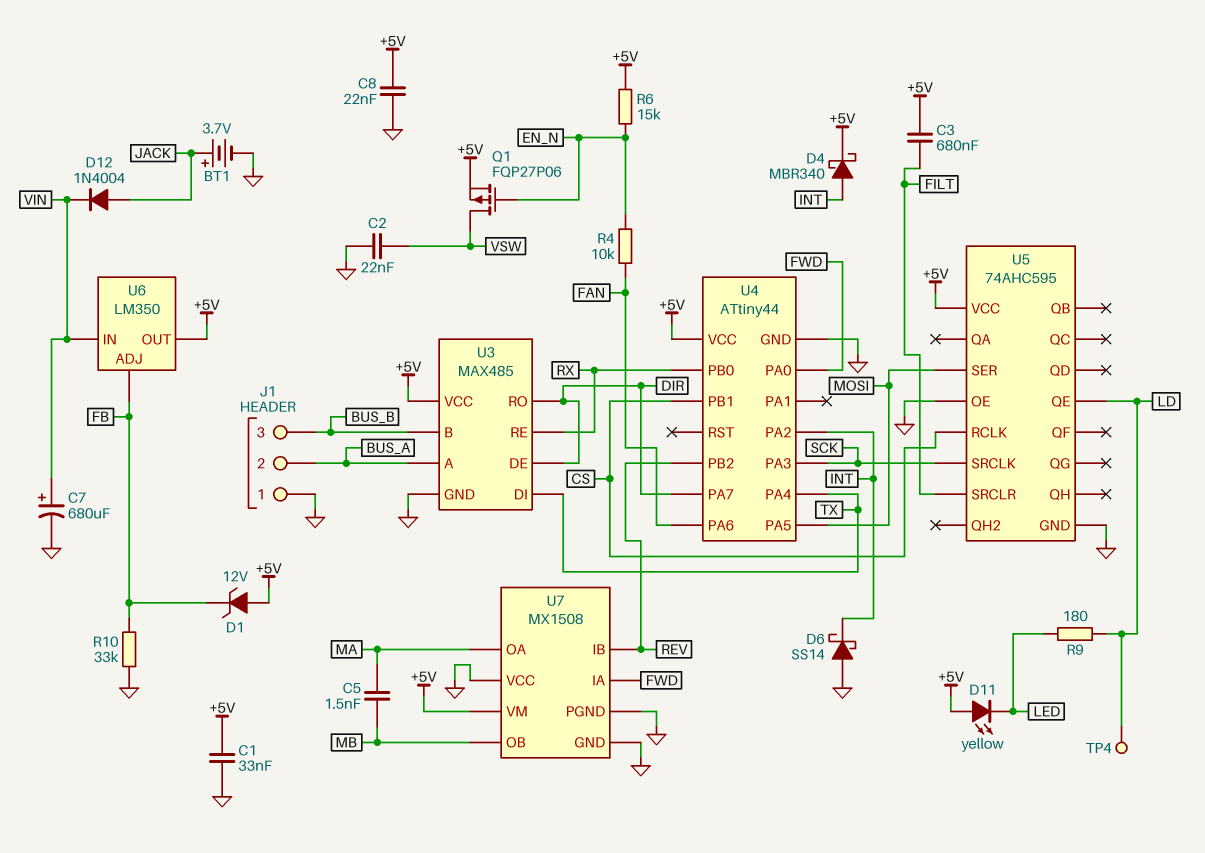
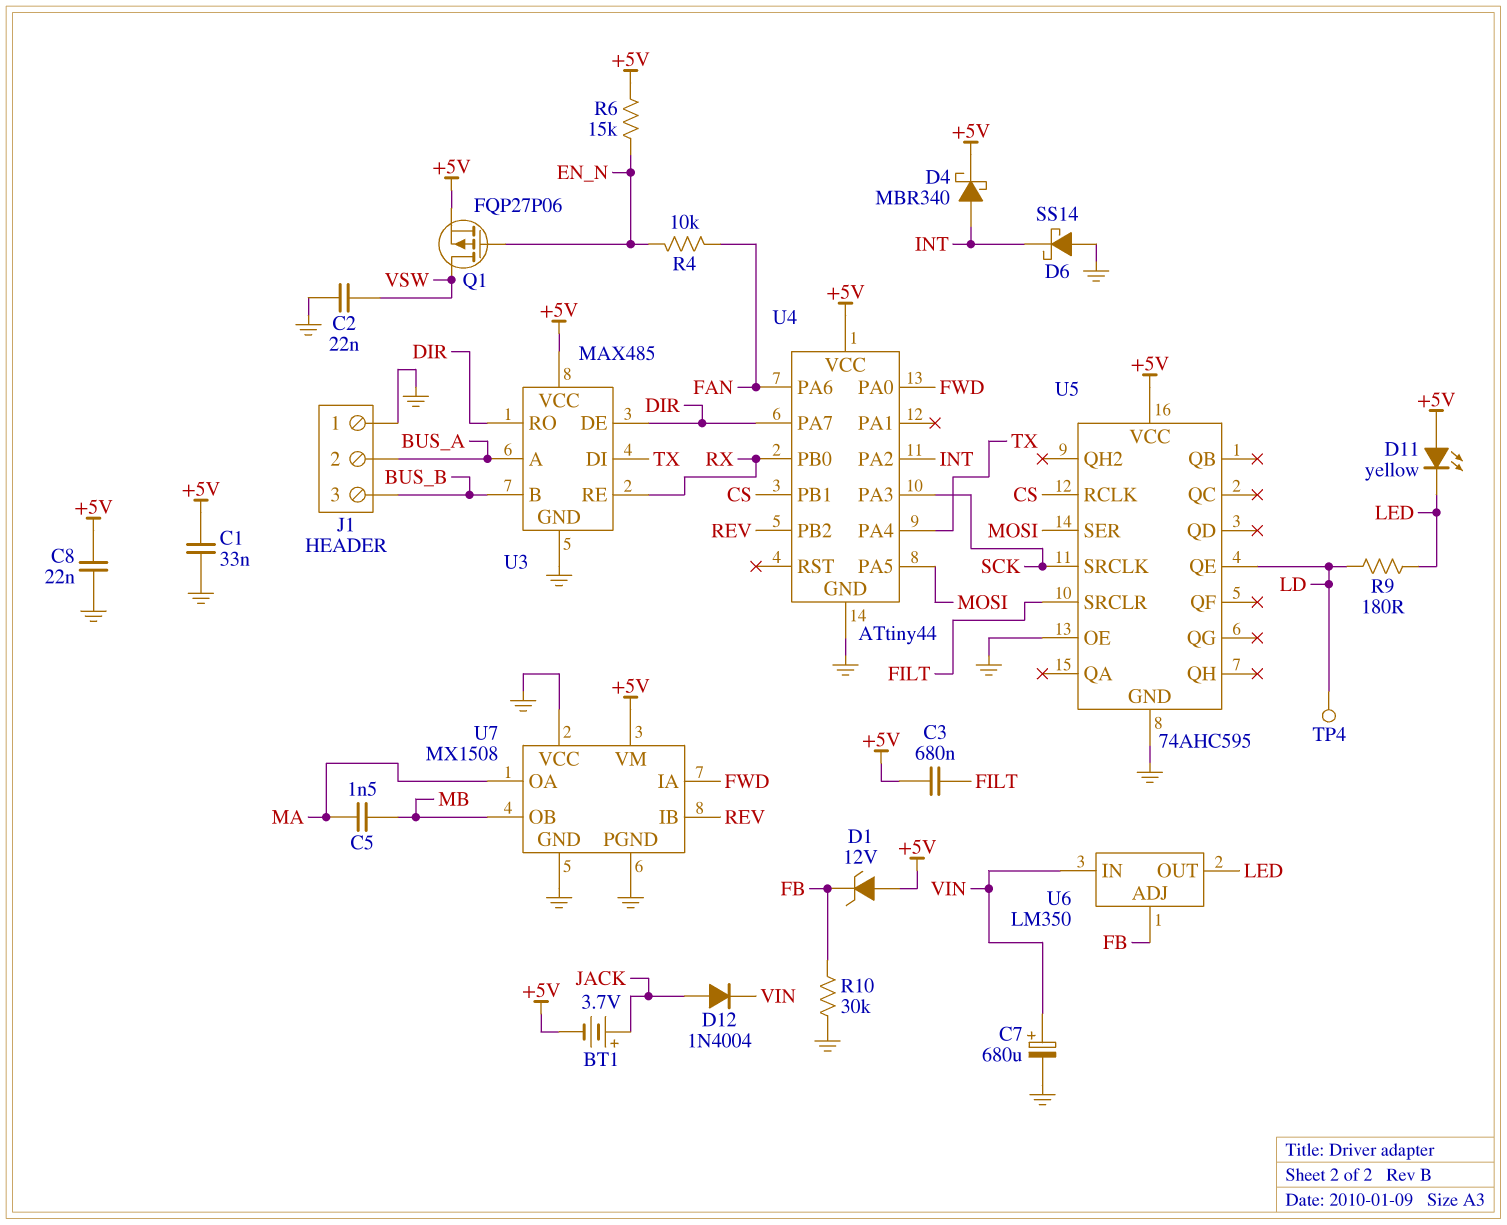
BT1: 3.7V (plus JACK, minus GND) -> 3.7V (plus JACK, minus +5V)
R10: 33k (FB, GND) -> 30k (FB, GND)
U6 pin OUT: +5V -> LED

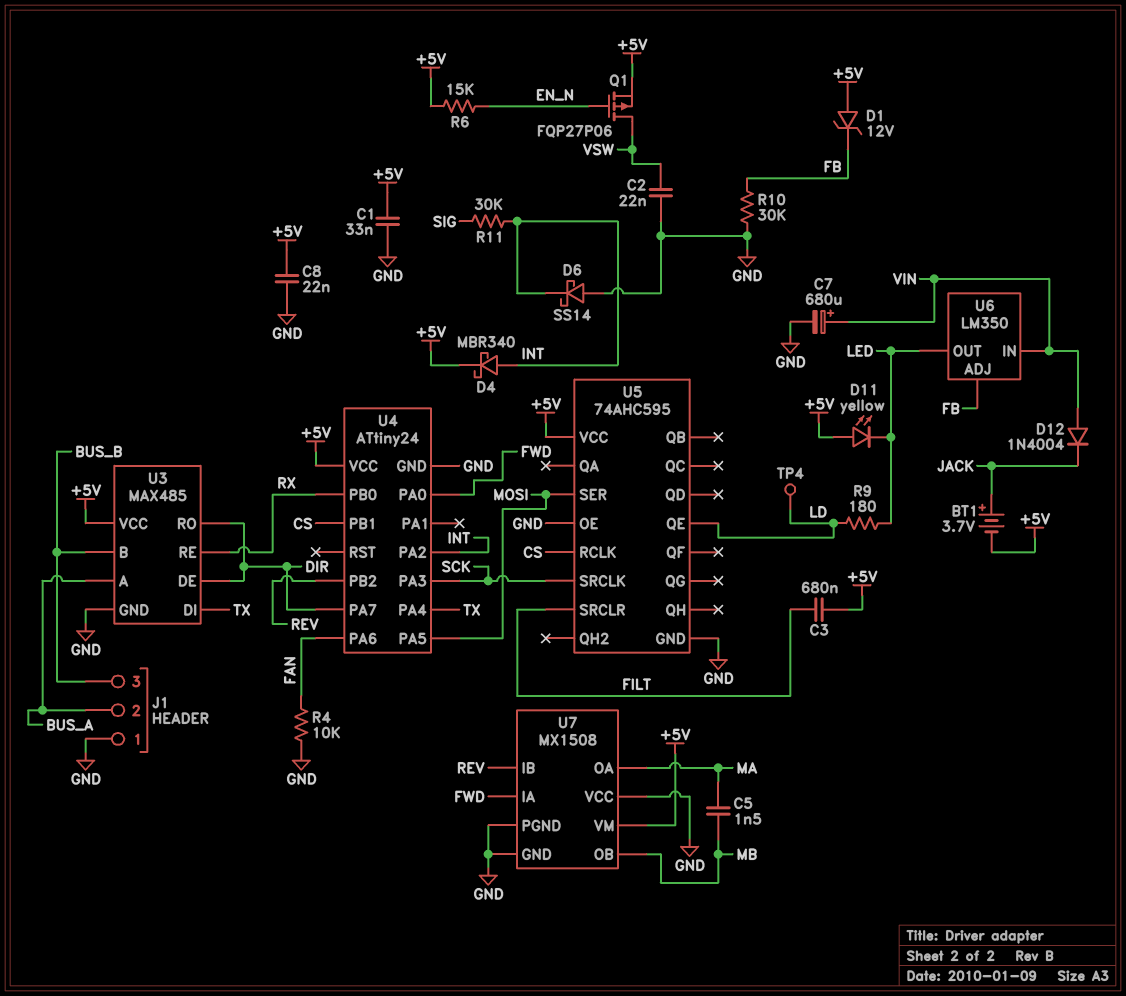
D12: diode 1N4004 (A JACK, K VIN) -> diode 1N4004 (A VIN, K JACK)
R4: 10k (EN_N, FAN) -> 10k (FAN, GND)
R11: none -> 30k (INT, SIG)
U4: ATtiny44 -> ATtiny24

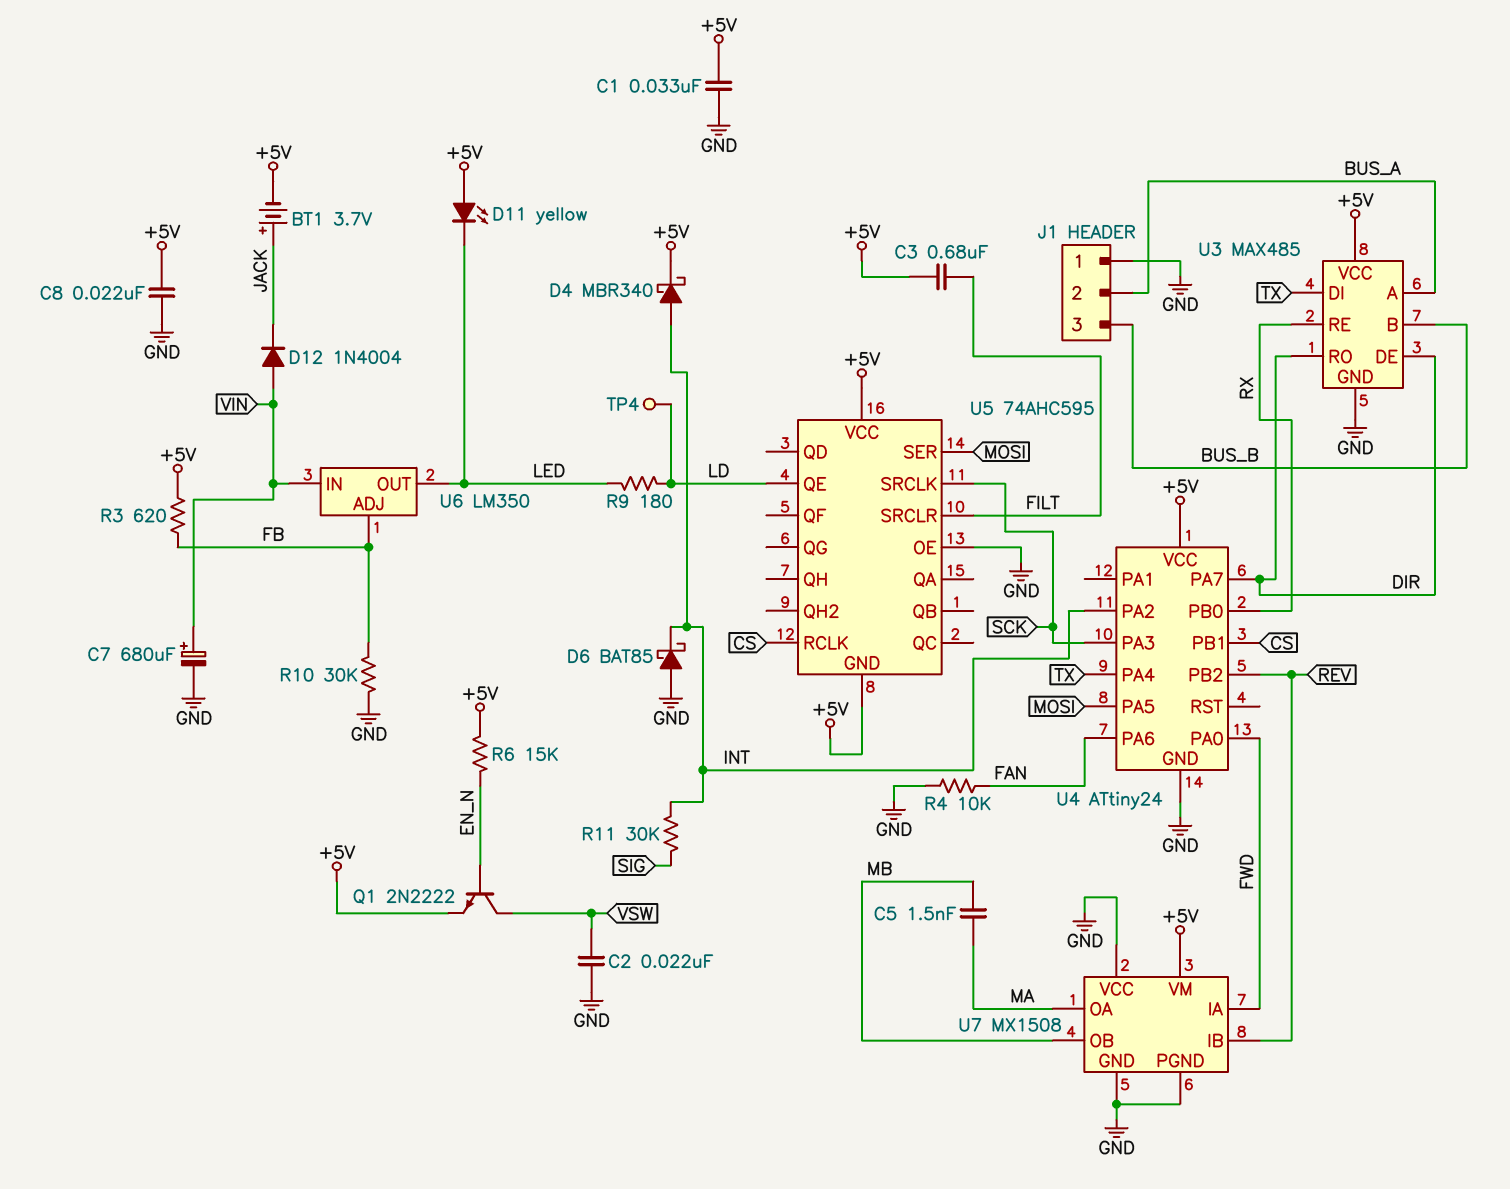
D1: zener 12V (A +5V, K FB) -> none
D6: schottky SS14 (A GND, K INT) -> schottky BAT85 (A GND, K INT)
Q1: PMOS FQP27P06 (G EN_N, D VSW, S +5V) -> NPN 2N2222 (B EN_N, C VSW, E +5V)
R3: none -> 620 (+5V, FB)
U5 pin GND: GND -> +5V

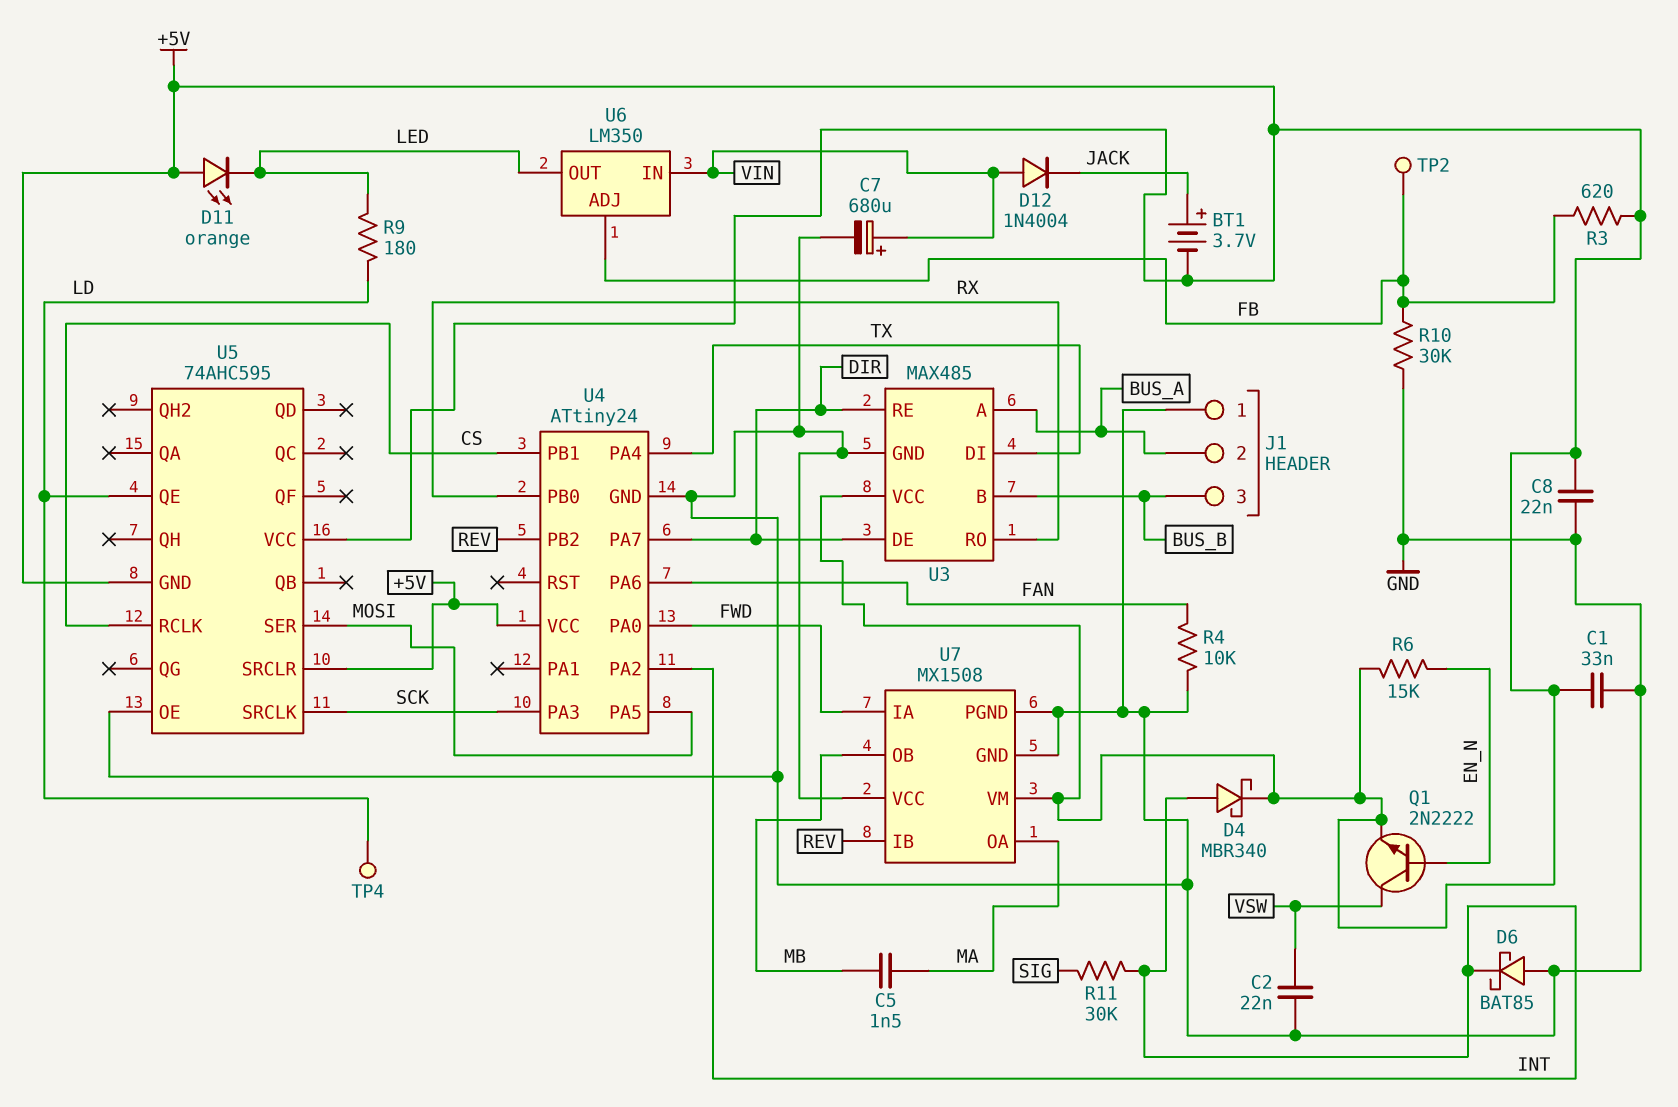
C3: 680nF (+5V, FILT) -> none
D11: LED yellow (A +5V, K LED) -> LED orange (A +5V, K LED)
TP2: none -> test point (FB)
U3 pin RE: RX -> DIR
U3 pin RO: DIR -> RX
U5 pin SRCLR: FILT -> +5V

